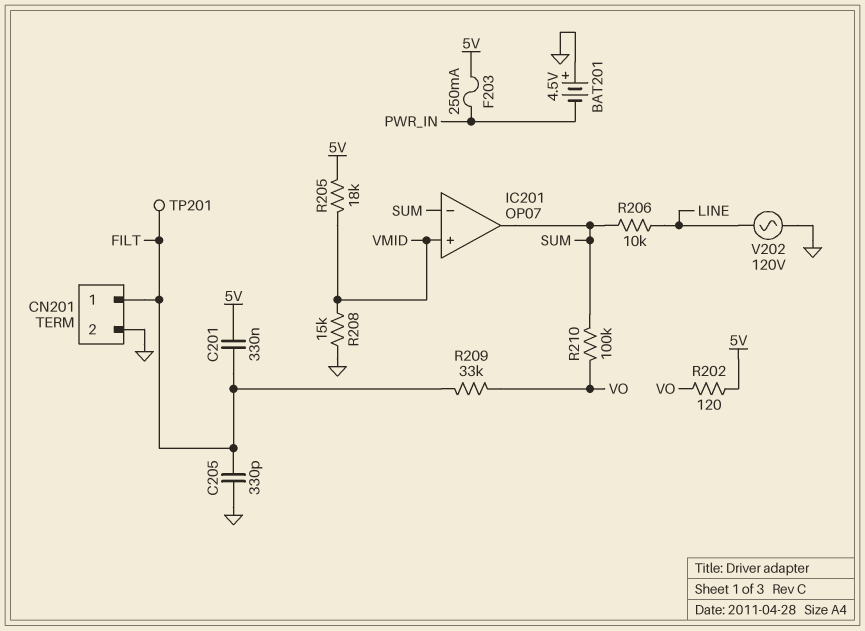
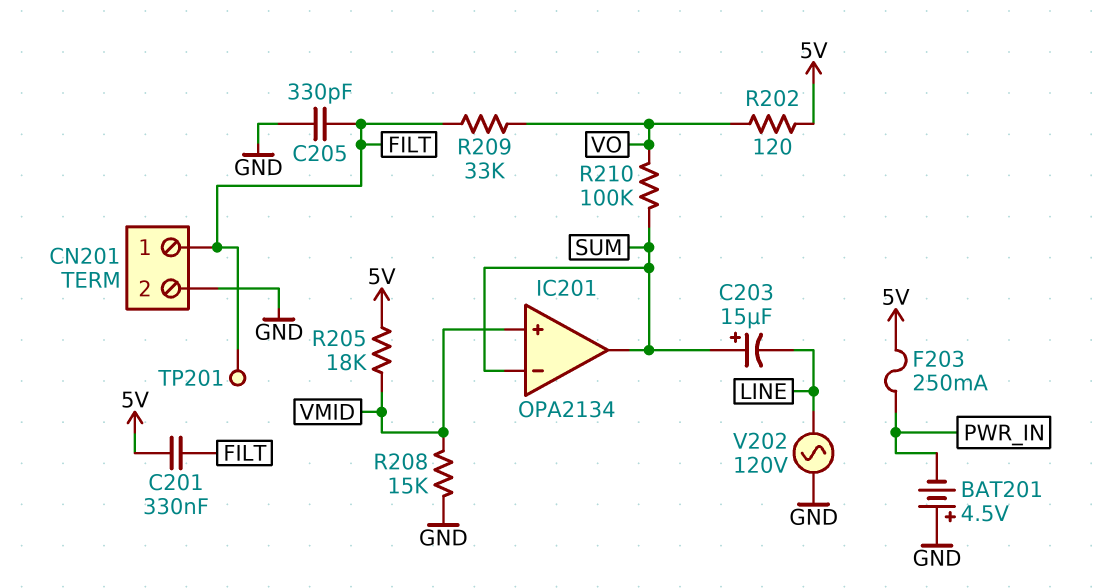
C203: none -> 15uF (plus SUM, minus LINE)
IC201: OP07 -> OPA2134
R206: 10k (LINE, SUM) -> none

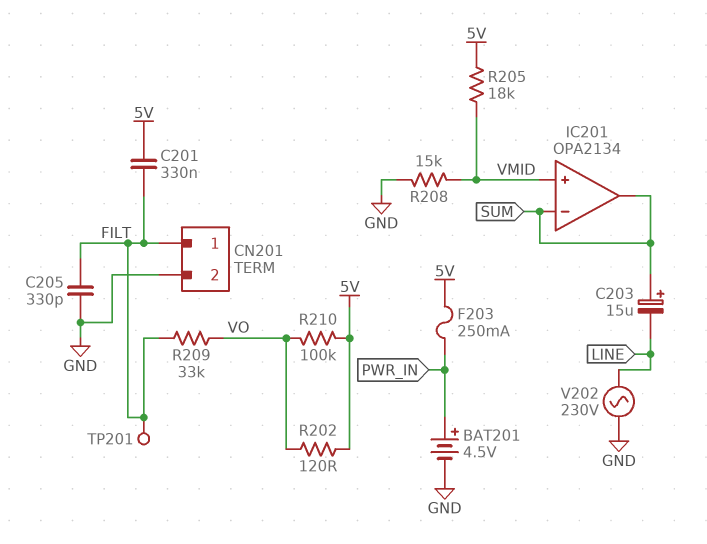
BAT201: 4.5V (plus GND, minus PWR_IN) -> 4.5V (plus PWR_IN, minus GND)
R210: 100k (SUM, VO) -> 100k (5V, VO)
V202: AC 120V (GND, LINE) -> AC 230V (GND, LINE)

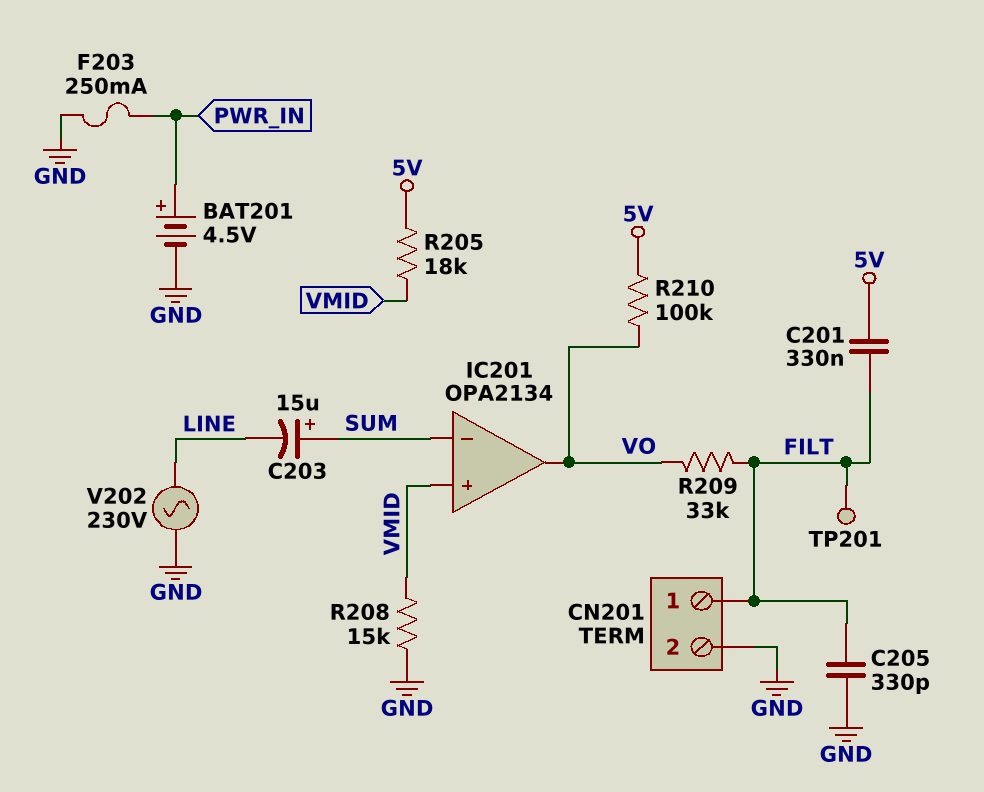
F203: 250mA (5V, PWR_IN) -> 250mA (GND, PWR_IN)
IC201 pin out: SUM -> VO
R202: 120 (5V, VO) -> none

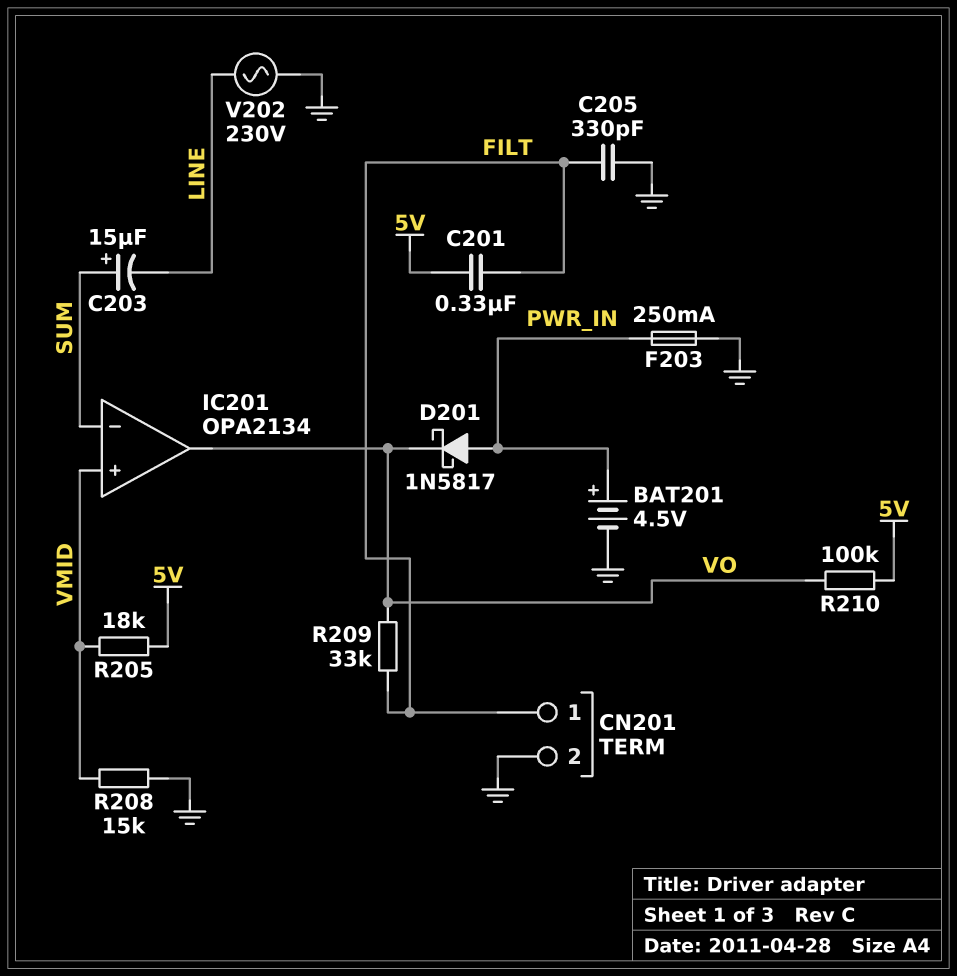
D201: none -> schottky 1N5817 (A PWR_IN, K VO)
TP201: test point (FILT) -> none

